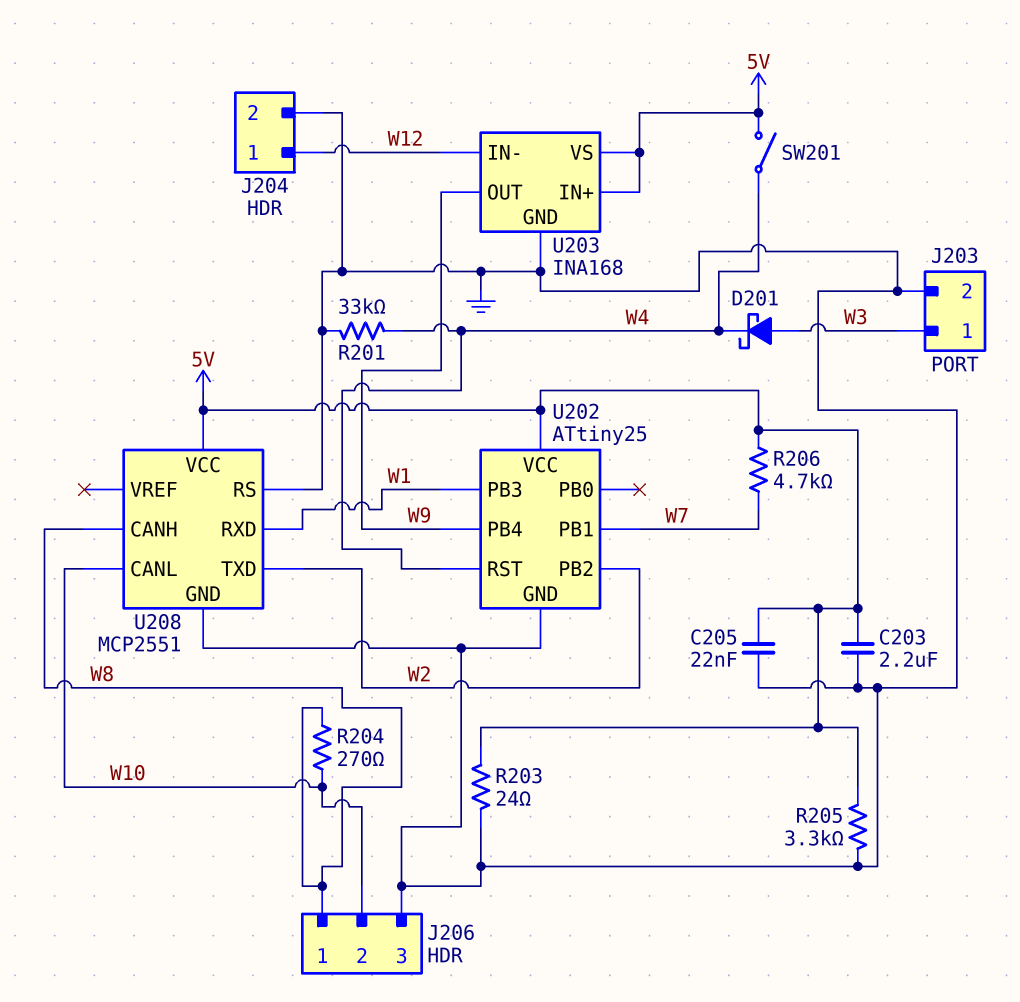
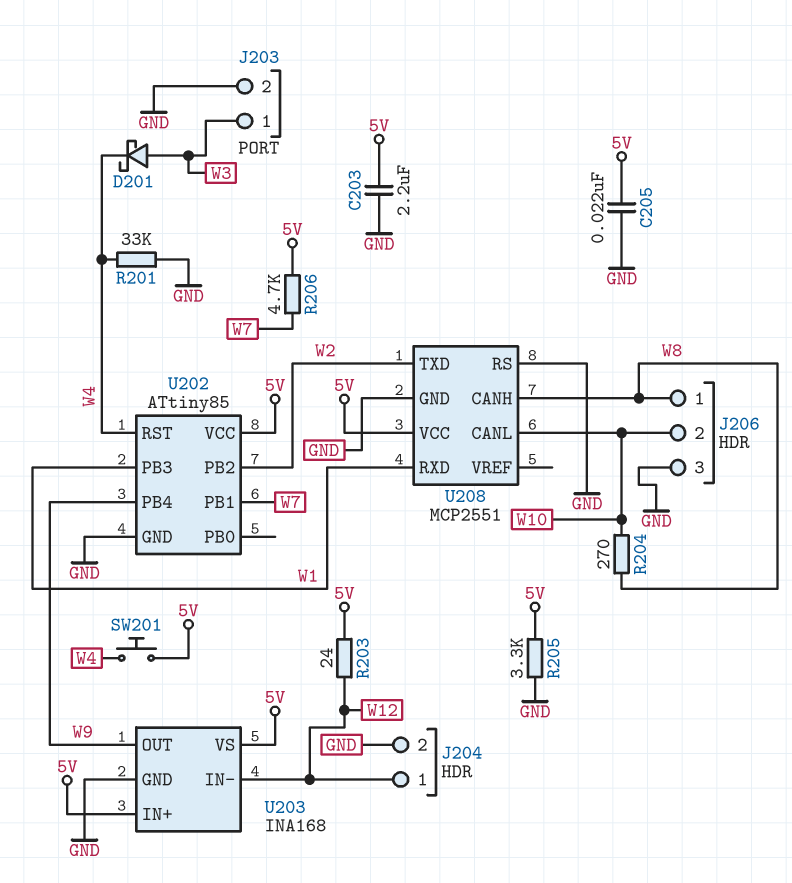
R203: 24 (5V, GND) -> 24 (5V, W12)
SW201: switch (5V, W4) -> button (5V, W4)
U202: ATtiny25 -> ATtiny85

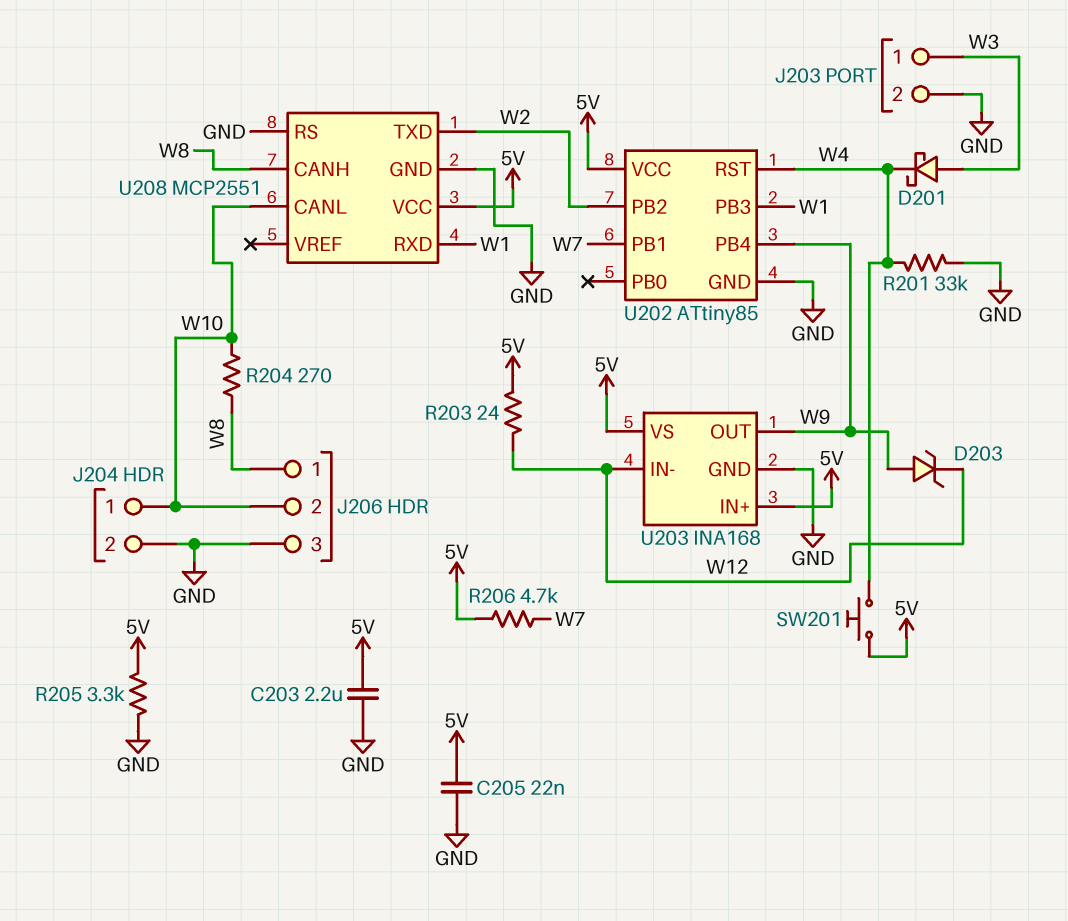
D203: none -> zener (A W9, K W12)
J204 pin 1: W12 -> W10

